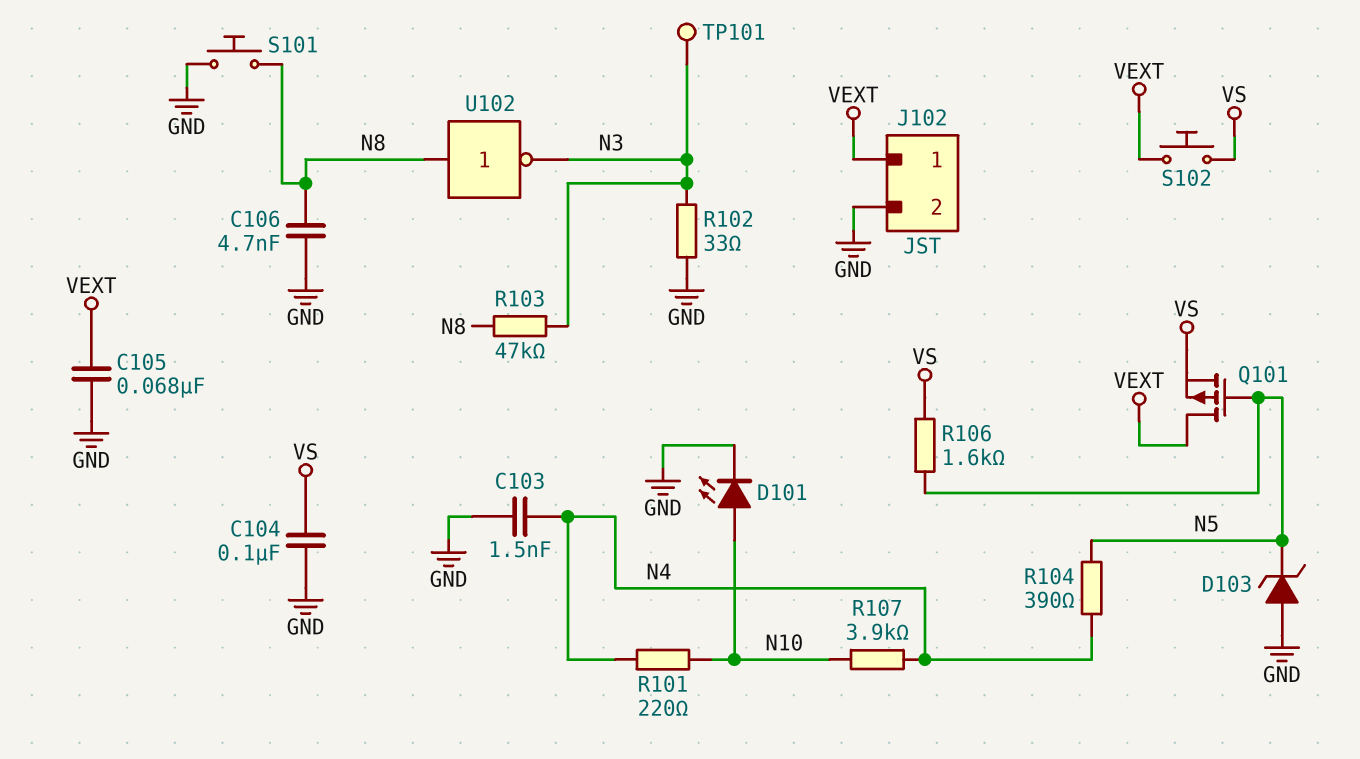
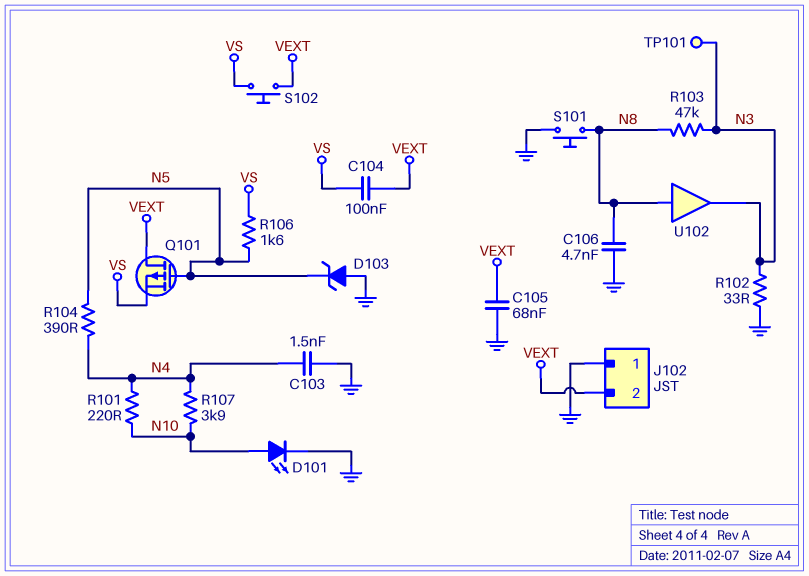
C104: 100nF (GND, VS) -> 100nF (VEXT, VS)
J102 pin 1: VEXT -> GND
J102 pin 2: GND -> VEXT
U102: NOT (in N8, out N3) -> buffer (in N8, out N3)

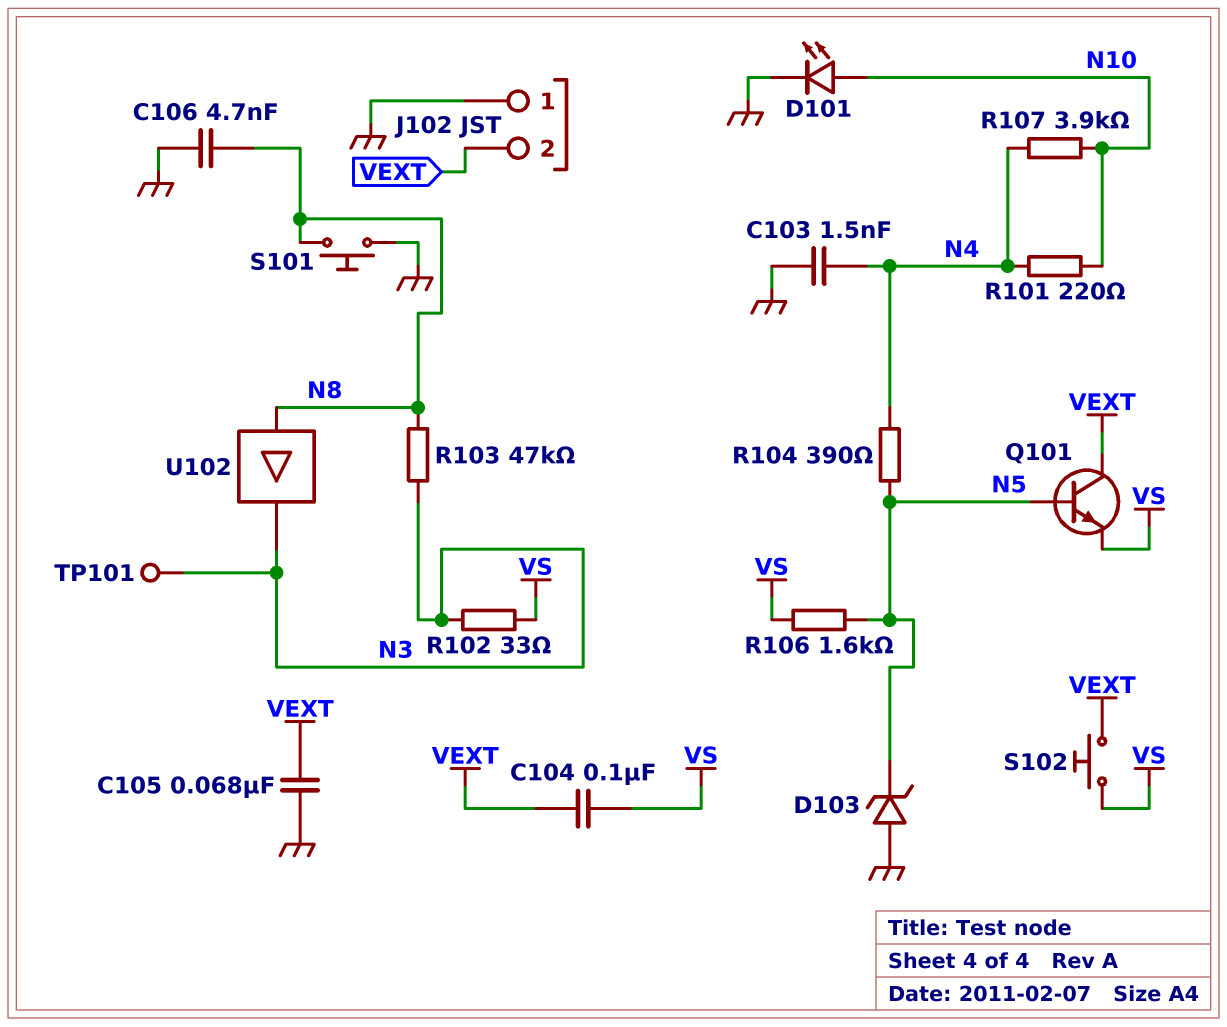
Q101: PMOS (G N5, D VEXT, S VS) -> NPN (B N5, C VEXT, E VS)
R102: 33 (GND, N3) -> 33 (N3, VS)

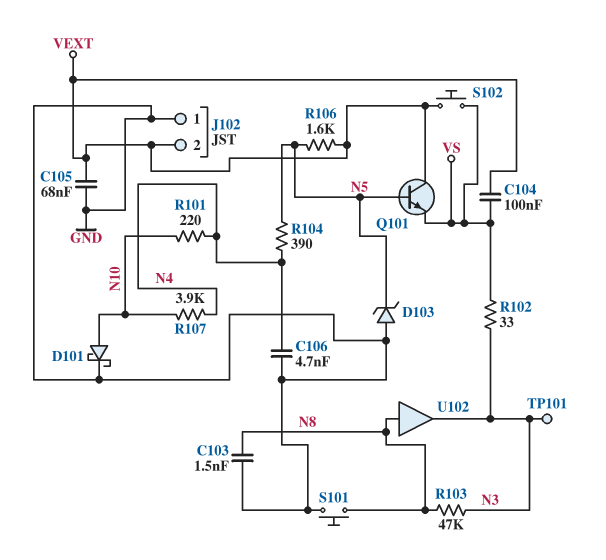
C103: 1.5nF (GND, N4) -> 1.5nF (GND, N8)
C106: 4.7nF (GND, N8) -> 4.7nF (GND, N4)
D101: LED (A N10, K GND) -> schottky (A N10, K GND)
R106: 1.6k (N5, VS) -> 1.6k (N5, VEXT)

